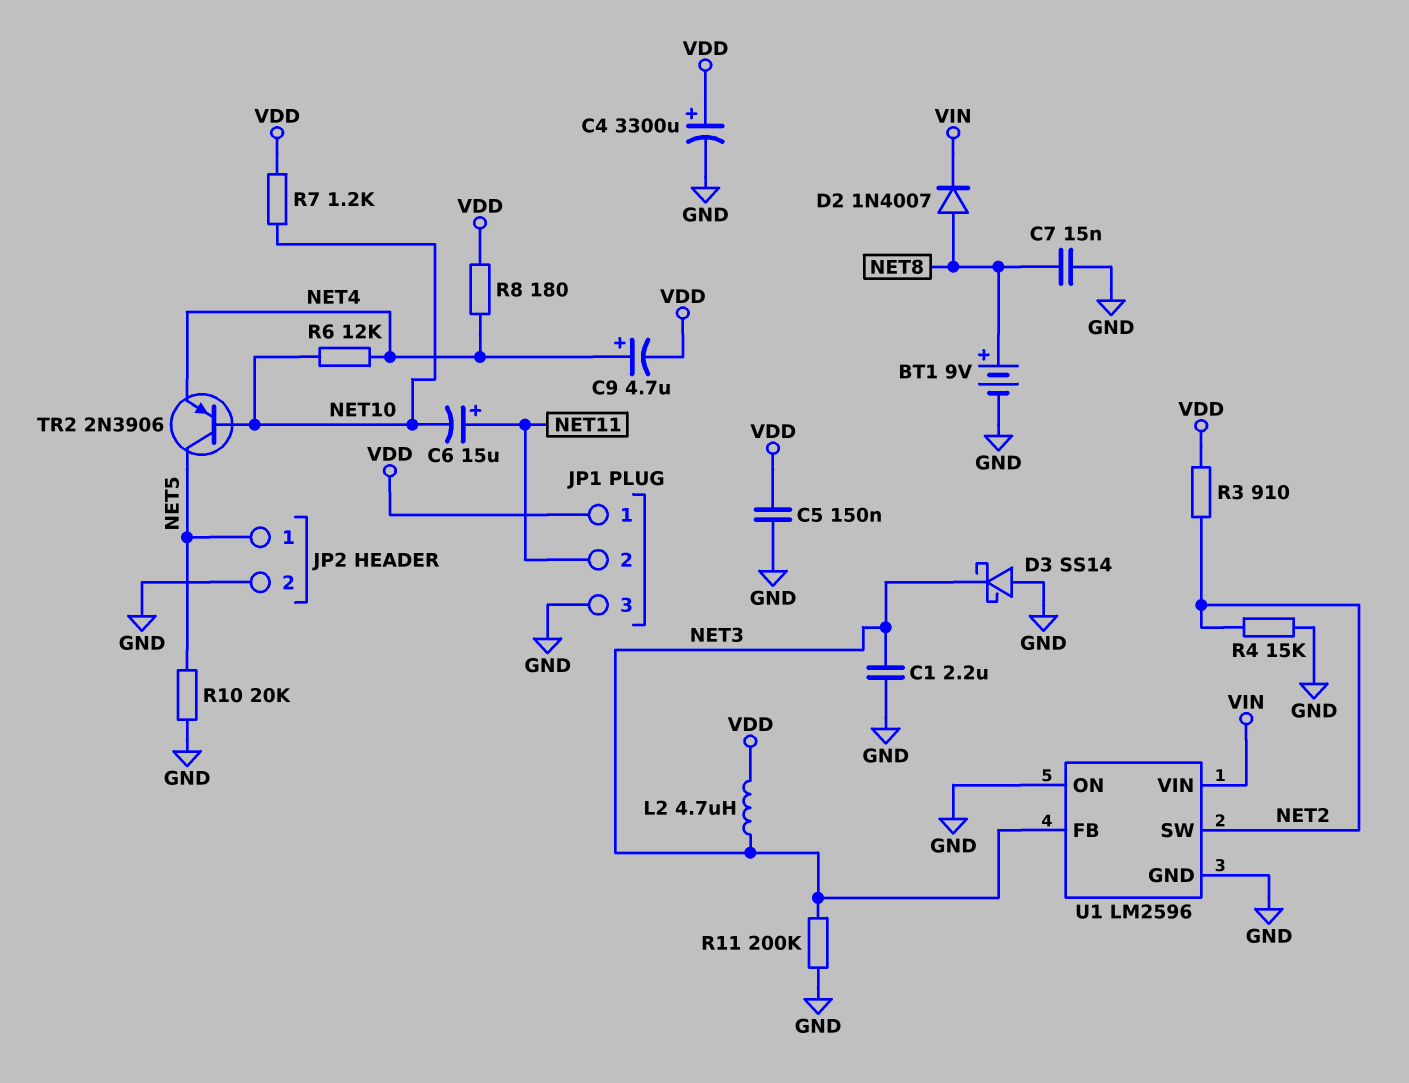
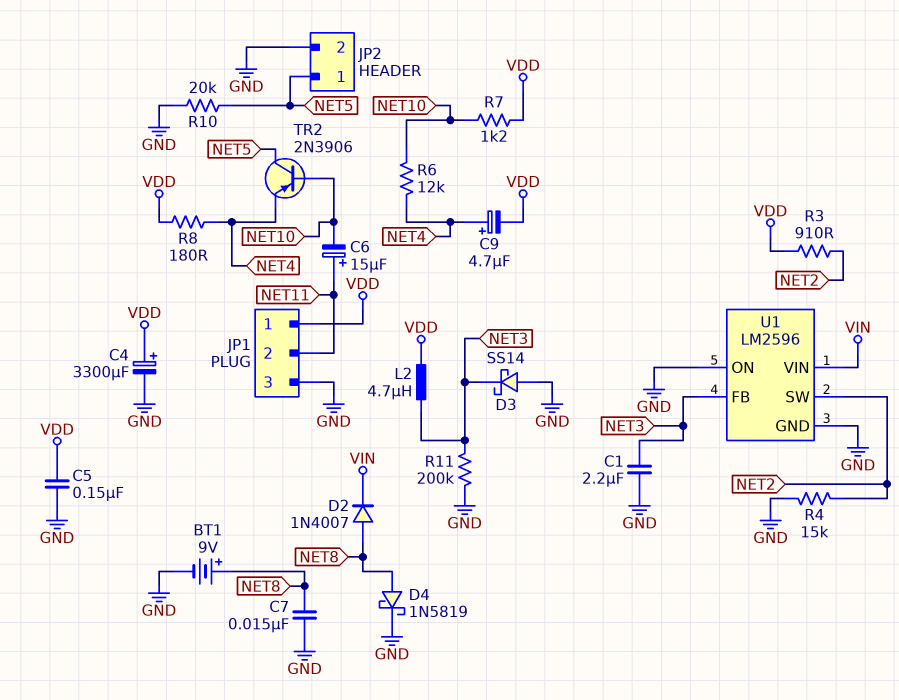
D4: none -> schottky 1N5819 (A NET8, K GND)

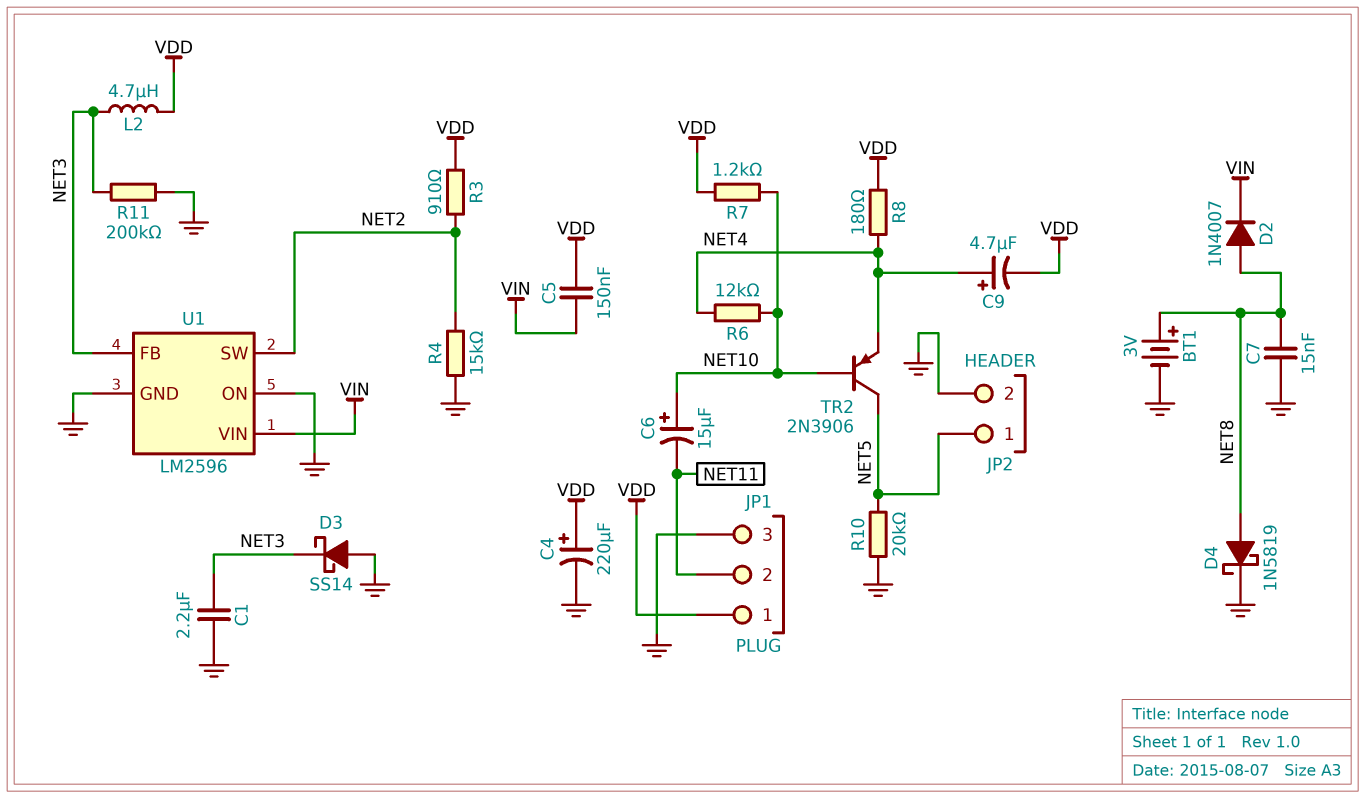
BT1: 9V (plus NET8, minus GND) -> 3V (plus NET8, minus GND)
C4: 3300uF (plus VDD, minus GND) -> 220uF (plus VDD, minus GND)
C5: 150nF (GND, VDD) -> 150nF (VDD, VIN)
C6: 15uF (plus NET11, minus NET10) -> 15uF (plus NET10, minus NET11)

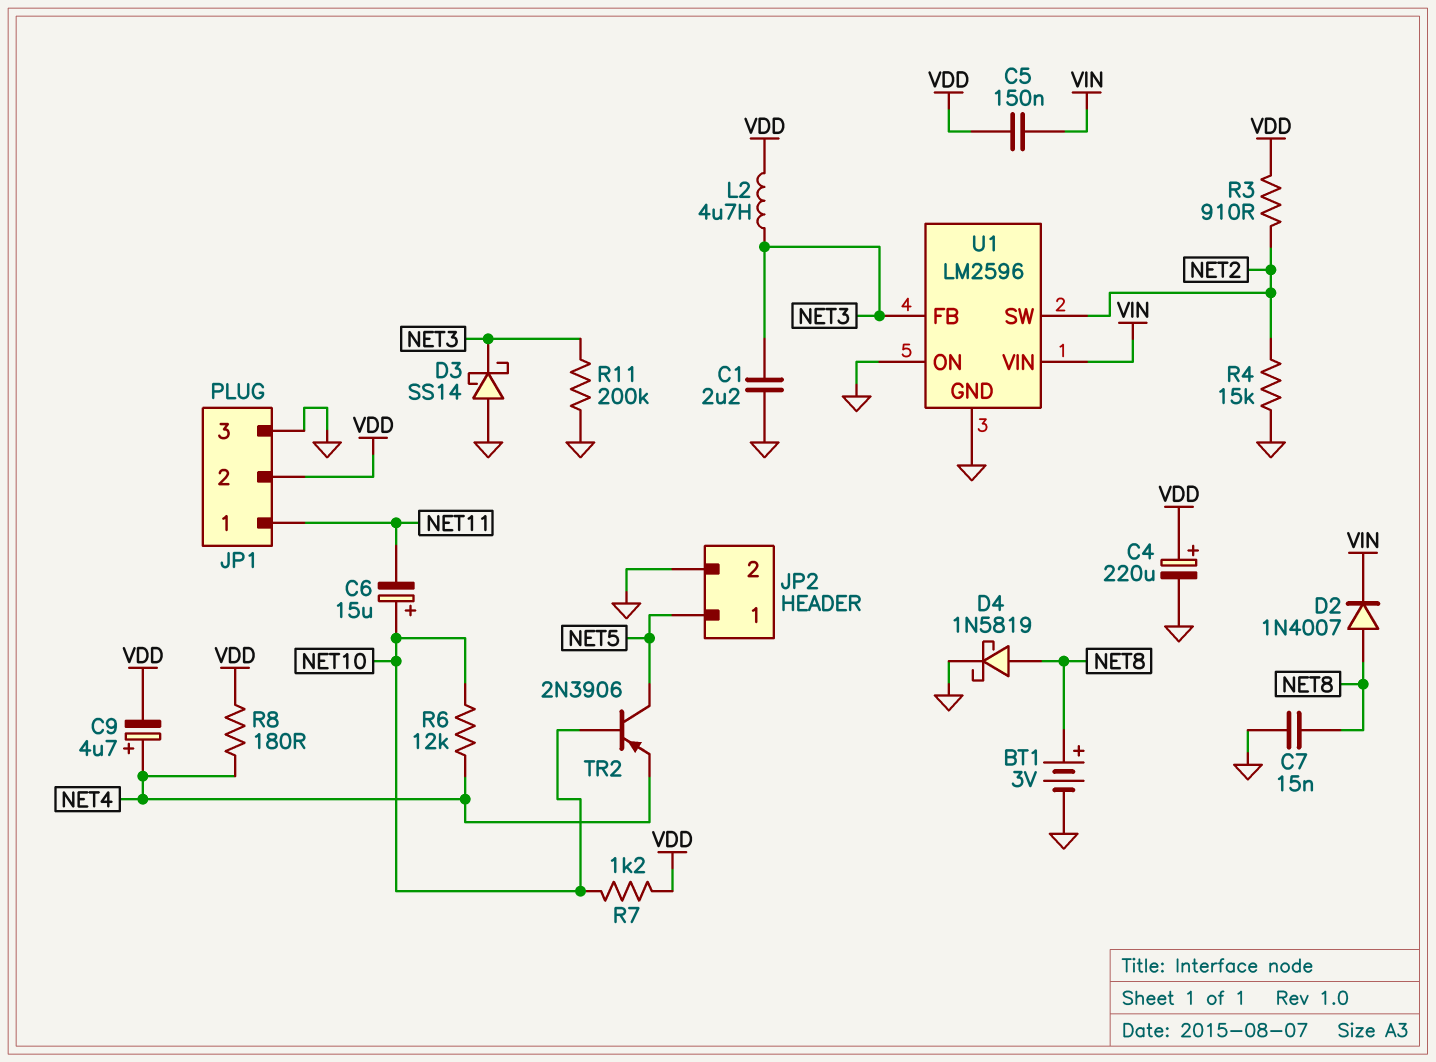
JP1 pin 1: VDD -> NET11
JP1 pin 2: NET11 -> VDD
R10: 20k (GND, NET5) -> none

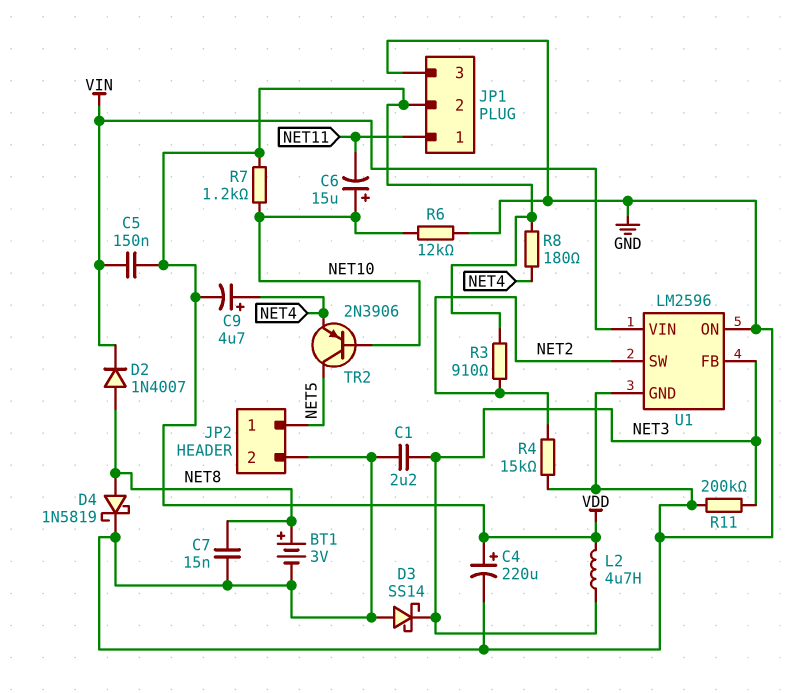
R6: 12k (NET4, NET10) -> 12k (GND, NET10)

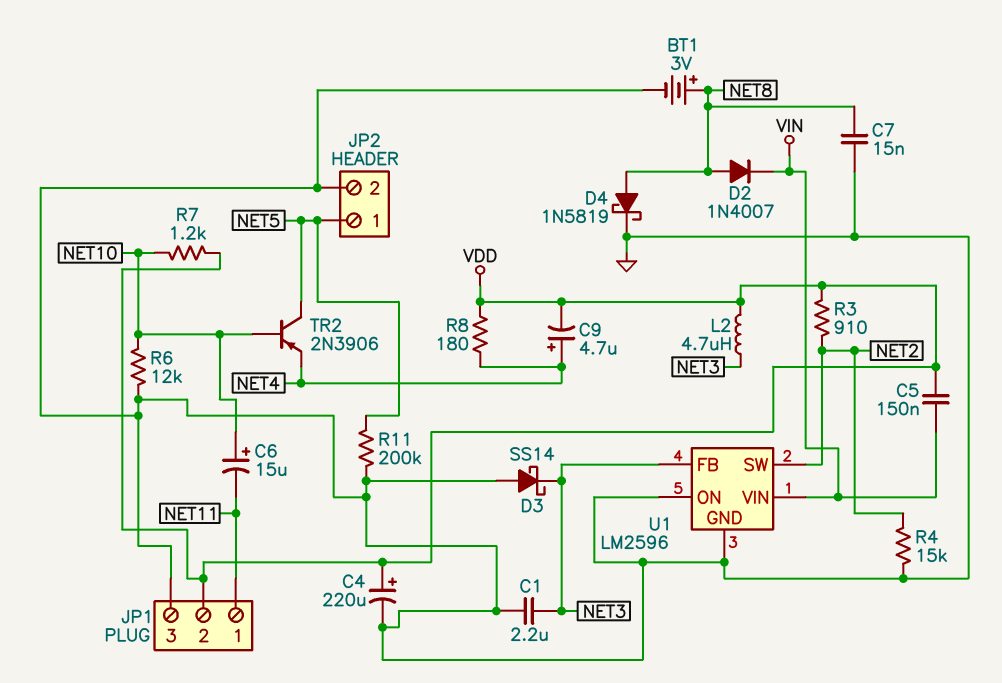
R11: 200k (GND, NET3) -> 200k (GND, NET5)

